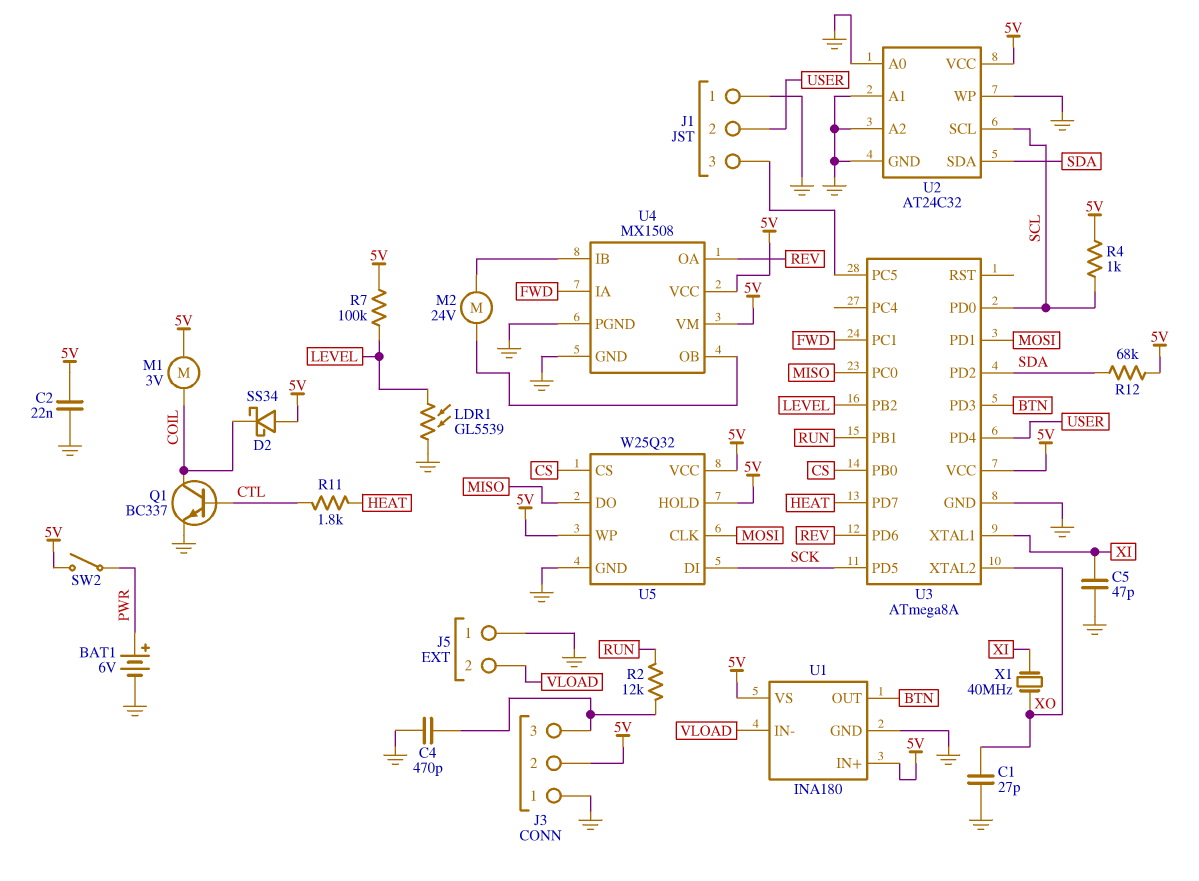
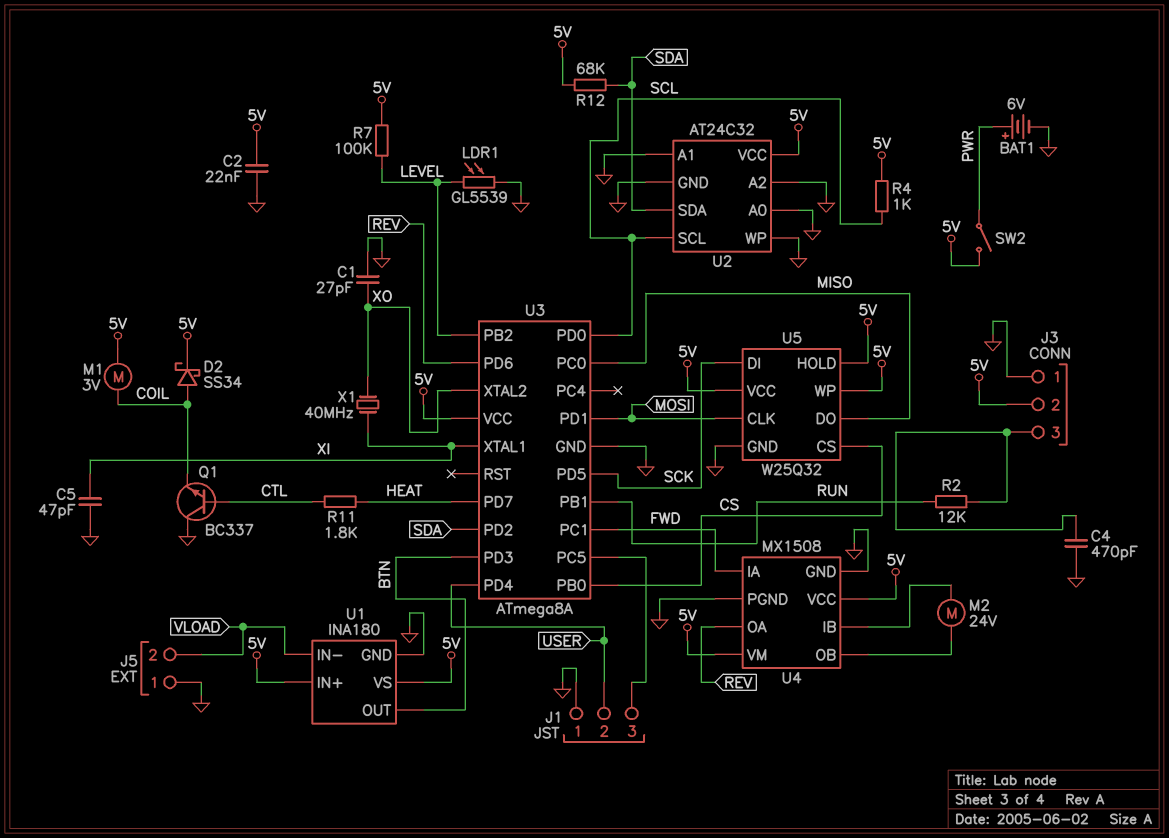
D2: schottky SS34 (A 5V, K COIL) -> schottky SS34 (A COIL, K 5V)
Q1: NPN BC337 (B CTL, C COIL, E GND) -> NPN BC337 (B CTL, C GND, E COIL)

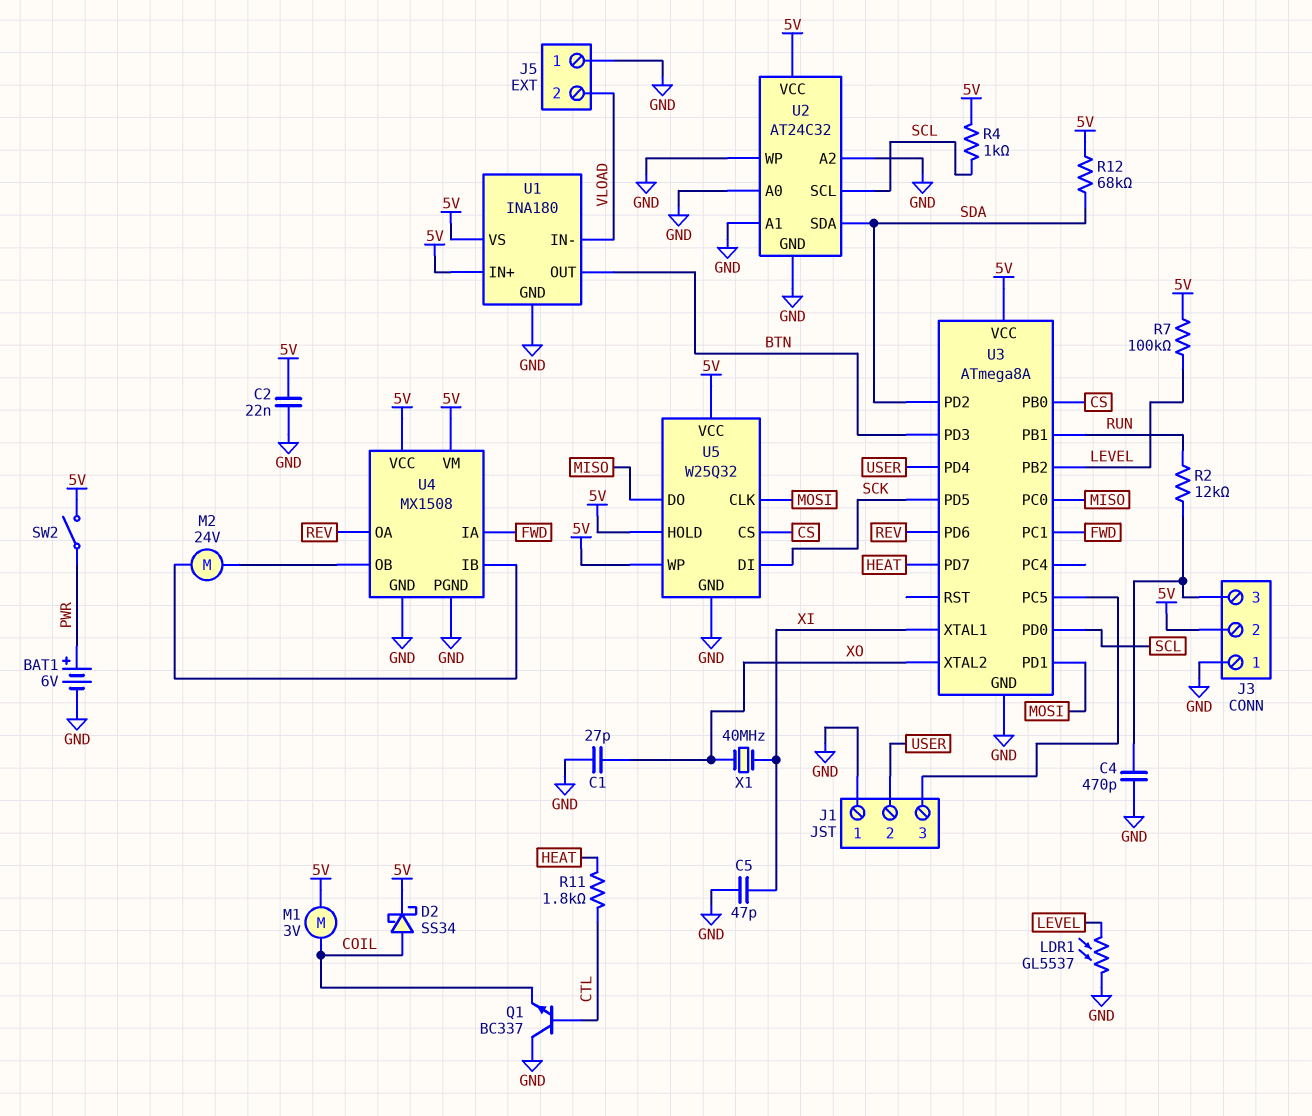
LDR1: GL5539 (GND, LEVEL) -> GL5537 (GND, LEVEL)

